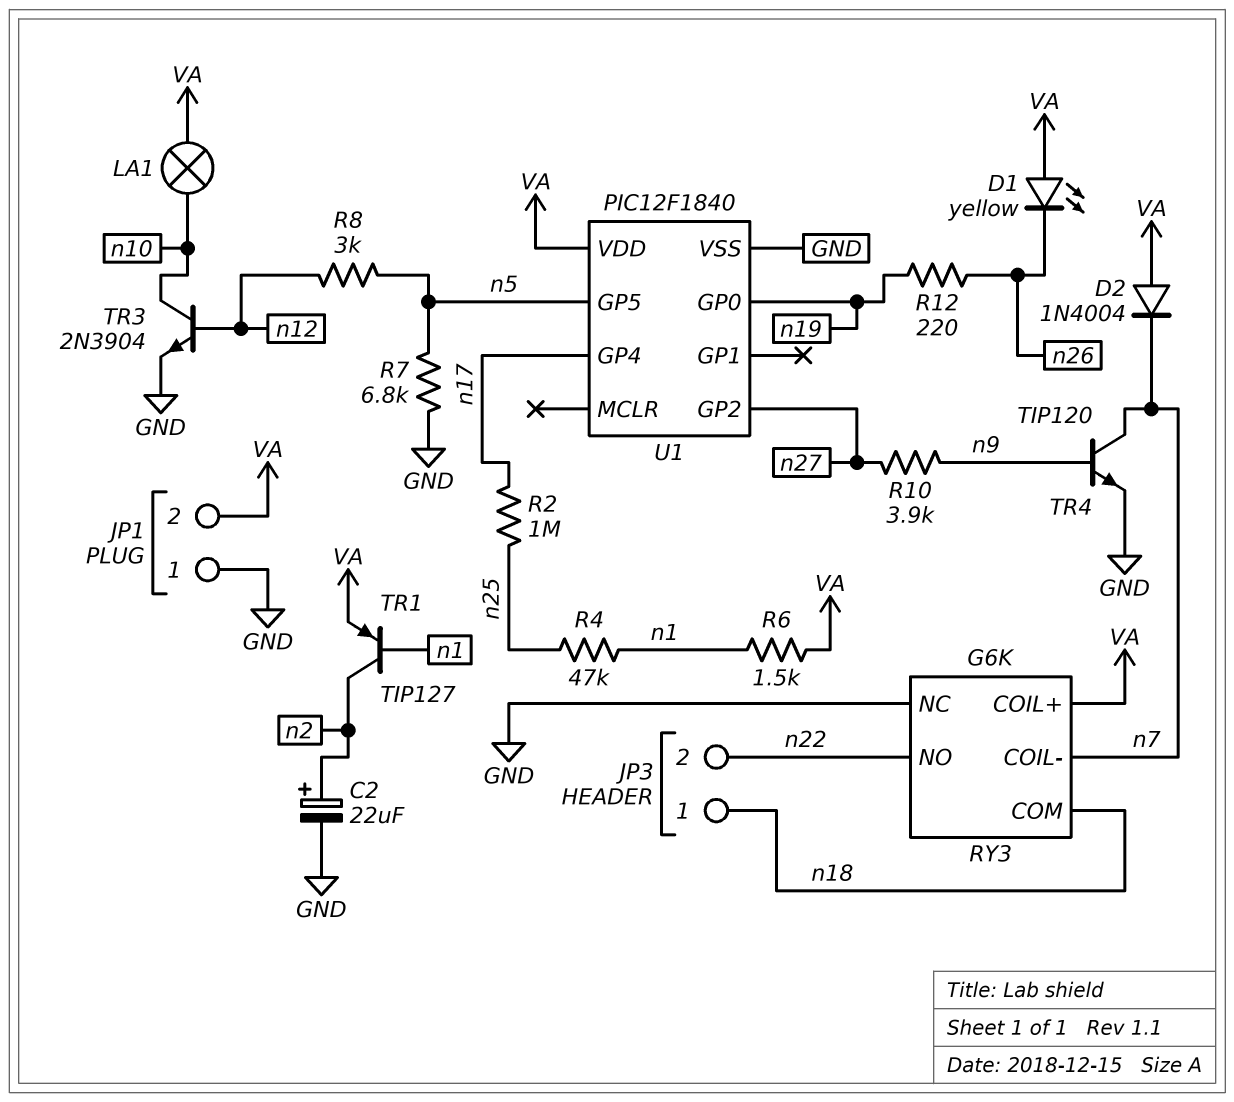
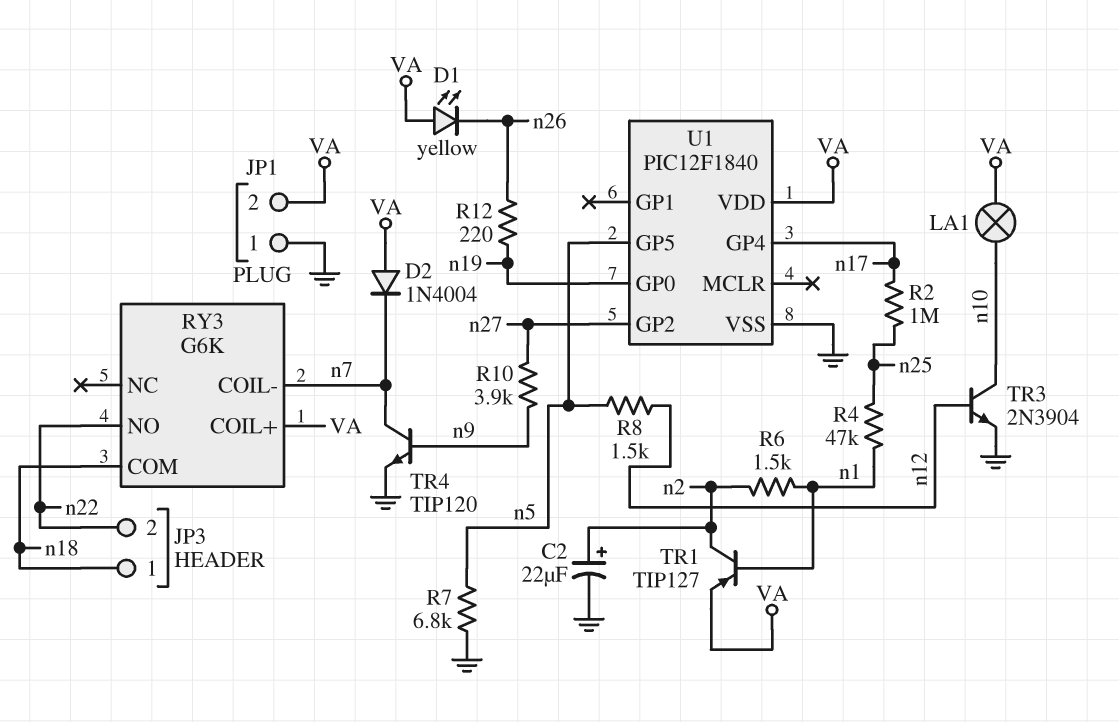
R6: 1.5k (VA, n1) -> 1.5k (n1, n2)
R8: 3k (n5, n12) -> 1.5k (n5, n12)
RY3 pin NC: GND -> none

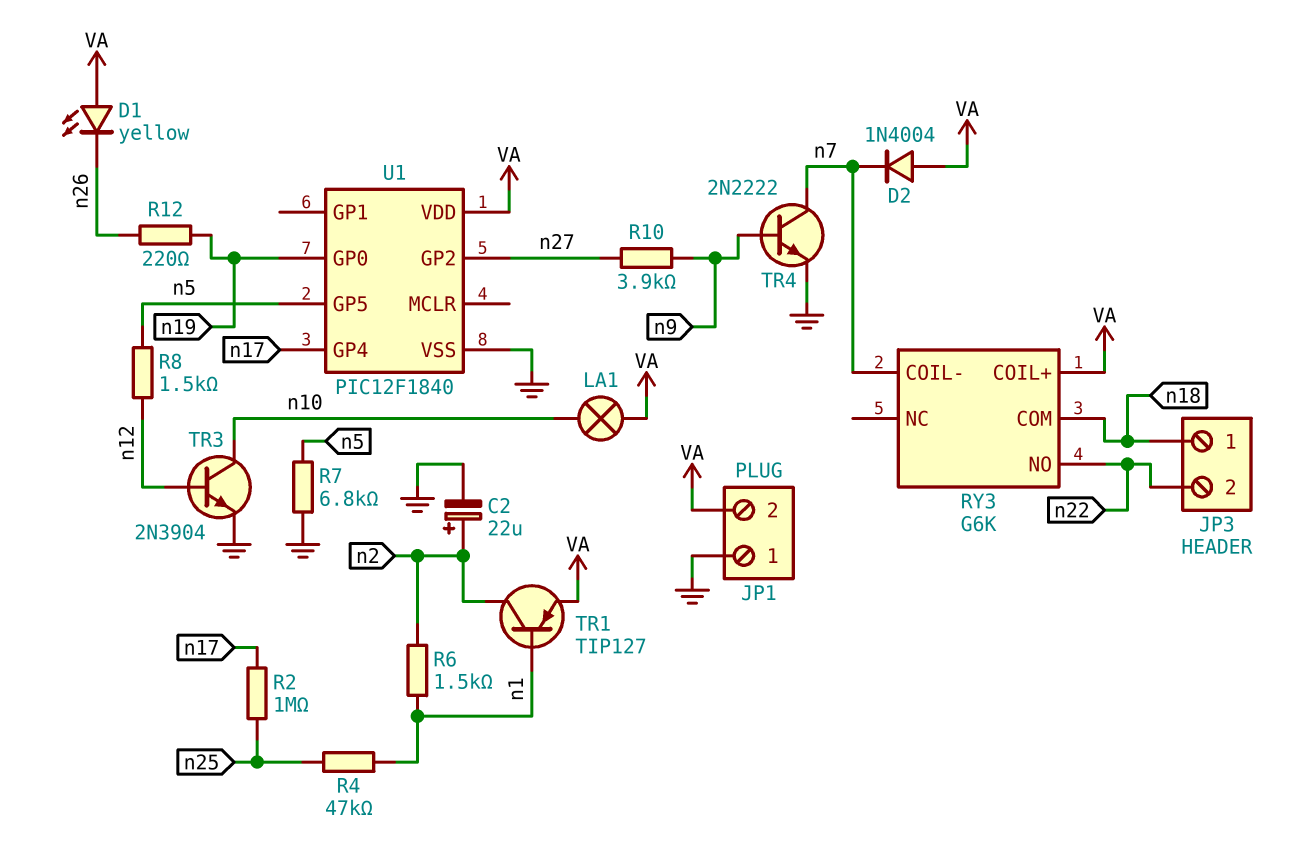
TR4: NPN TIP120 (B n9, C n7, E GND) -> NPN 2N2222 (B n9, C n7, E GND)

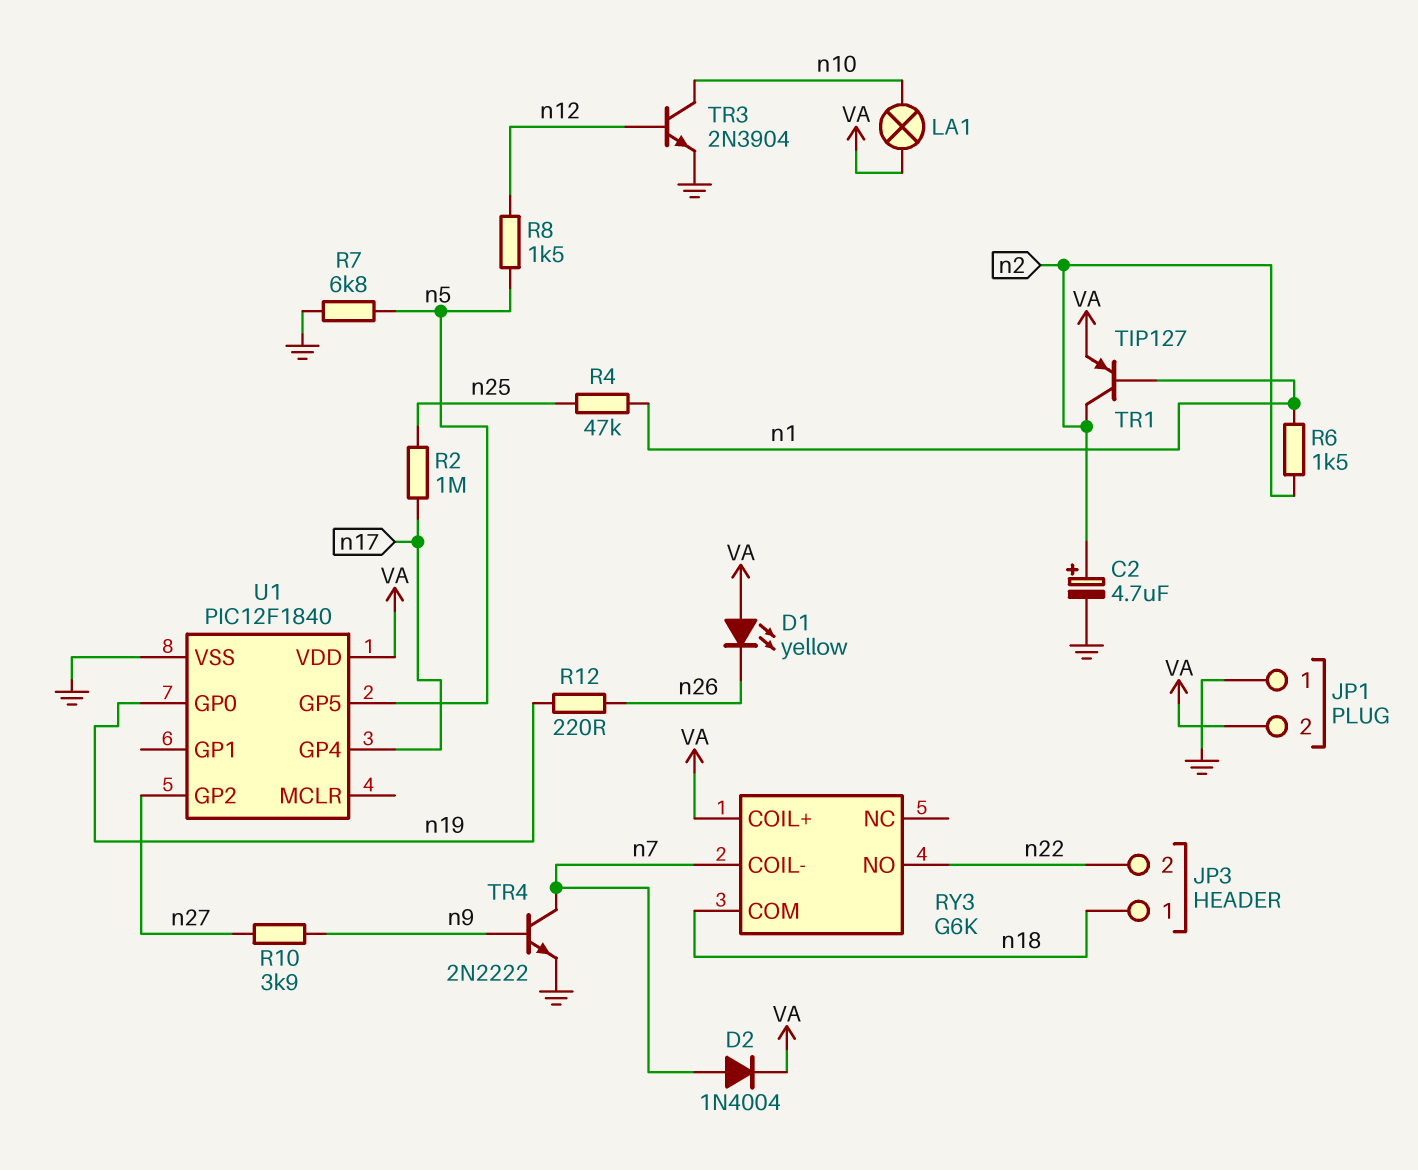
C2: 22uF (plus n2, minus GND) -> 4.7uF (plus n2, minus GND)
D2: diode 1N4004 (A VA, K n7) -> diode 1N4004 (A n7, K VA)

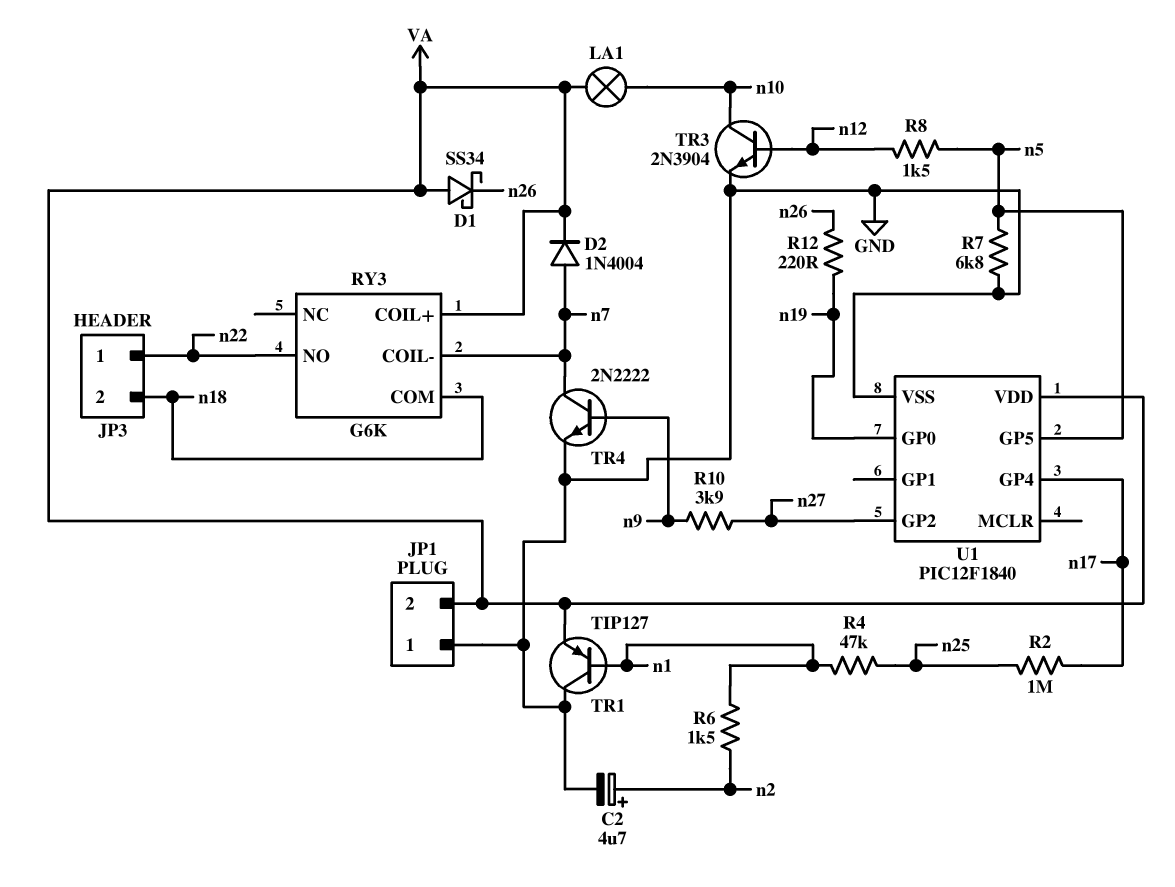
D1: LED yellow (A VA, K n26) -> schottky SS34 (A VA, K n26)
JP3 pin 1: n18 -> n22
JP3 pin 2: n22 -> n18
TR1: PNP TIP127 (B n1, C n2, E VA) -> PNP TIP127 (B n1, C GND, E VA)

